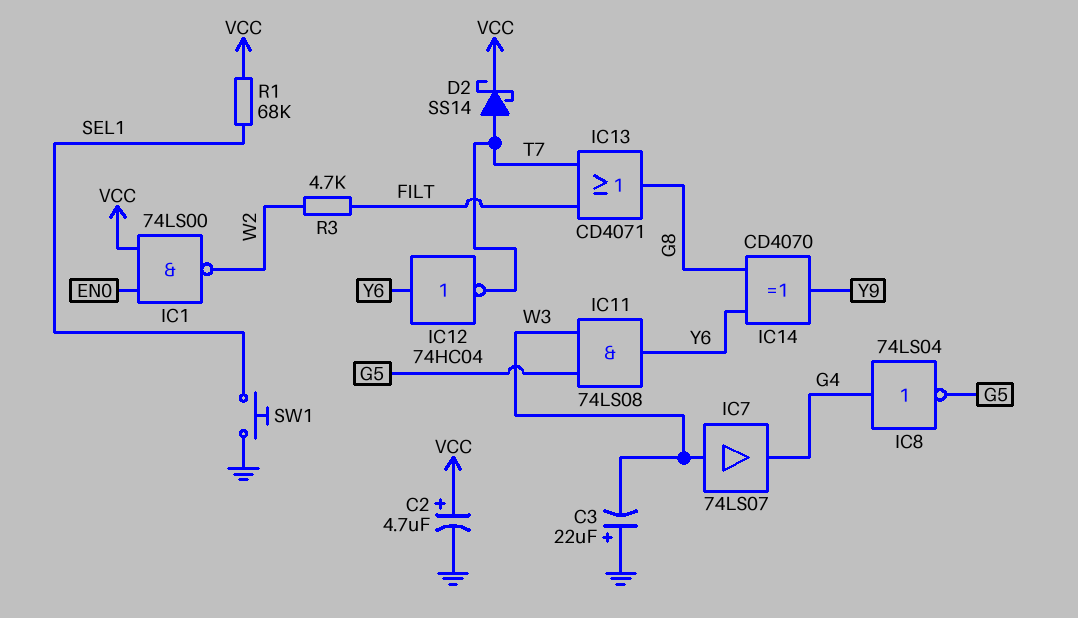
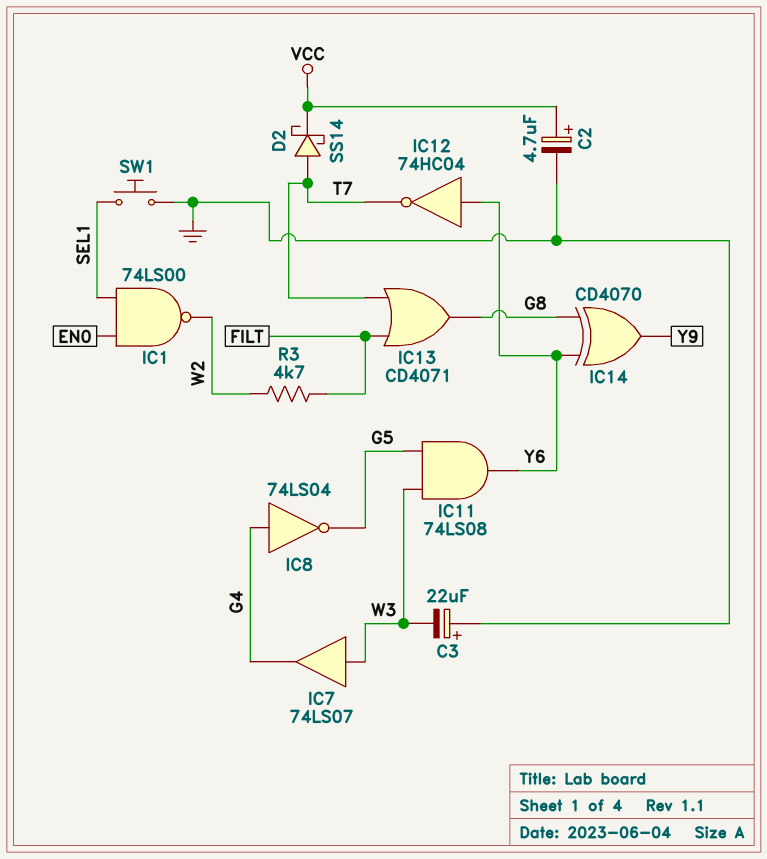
IC1: NAND 74LS00 (in EN0, in VCC, out W2) -> NAND 74LS00 (in EN0, in SEL1, out W2)
R1: 68k (SEL1, VCC) -> none

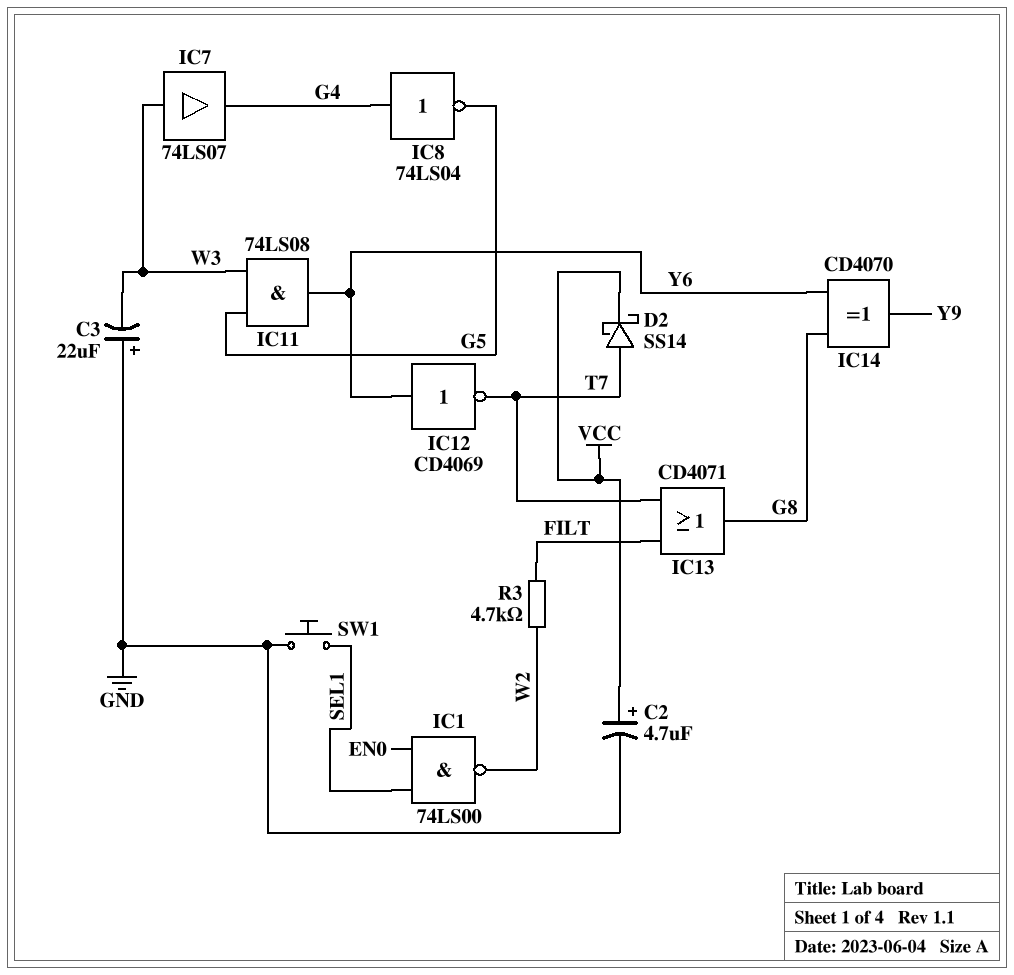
IC12: NOT 74HC04 (in Y6, out T7) -> NOT CD4069 (in Y6, out T7)

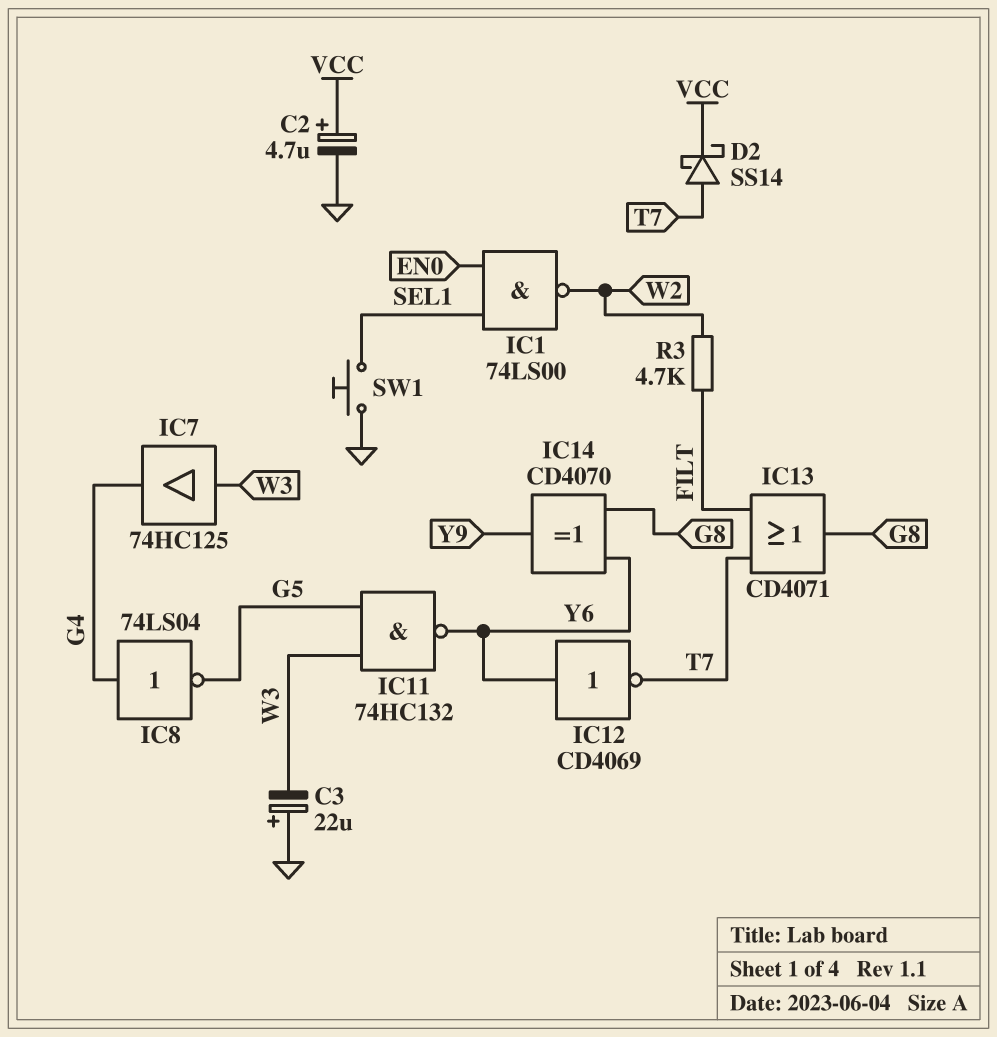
IC7: buffer 74LS07 (in W3, out G4) -> buffer 74HC125 (in W3, out G4)
IC11: AND 74LS08 (in G5, in W3, out Y6) -> NAND 74HC132 (in G5, in W3, out Y6)

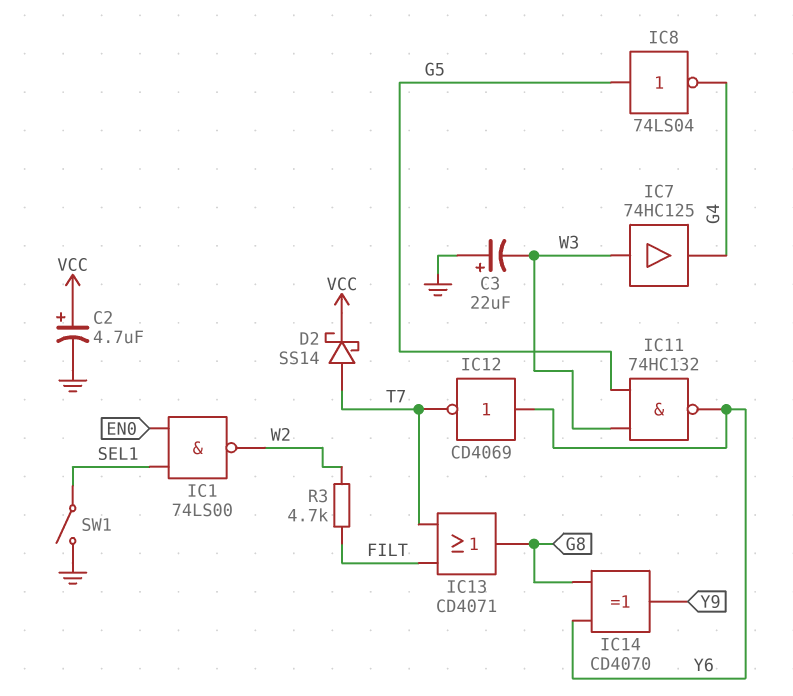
IC8: NOT 74LS04 (in G4, out G5) -> NOT 74LS04 (in G5, out G4)
SW1: button (GND, SEL1) -> switch (GND, SEL1)

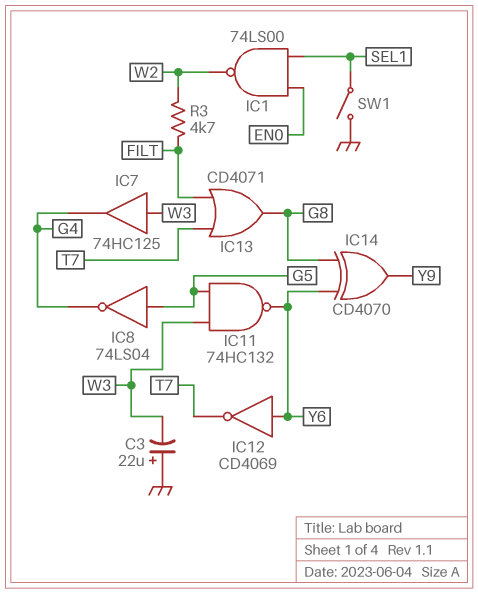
C2: 4.7uF (plus VCC, minus GND) -> none
D2: schottky SS14 (A T7, K VCC) -> none

